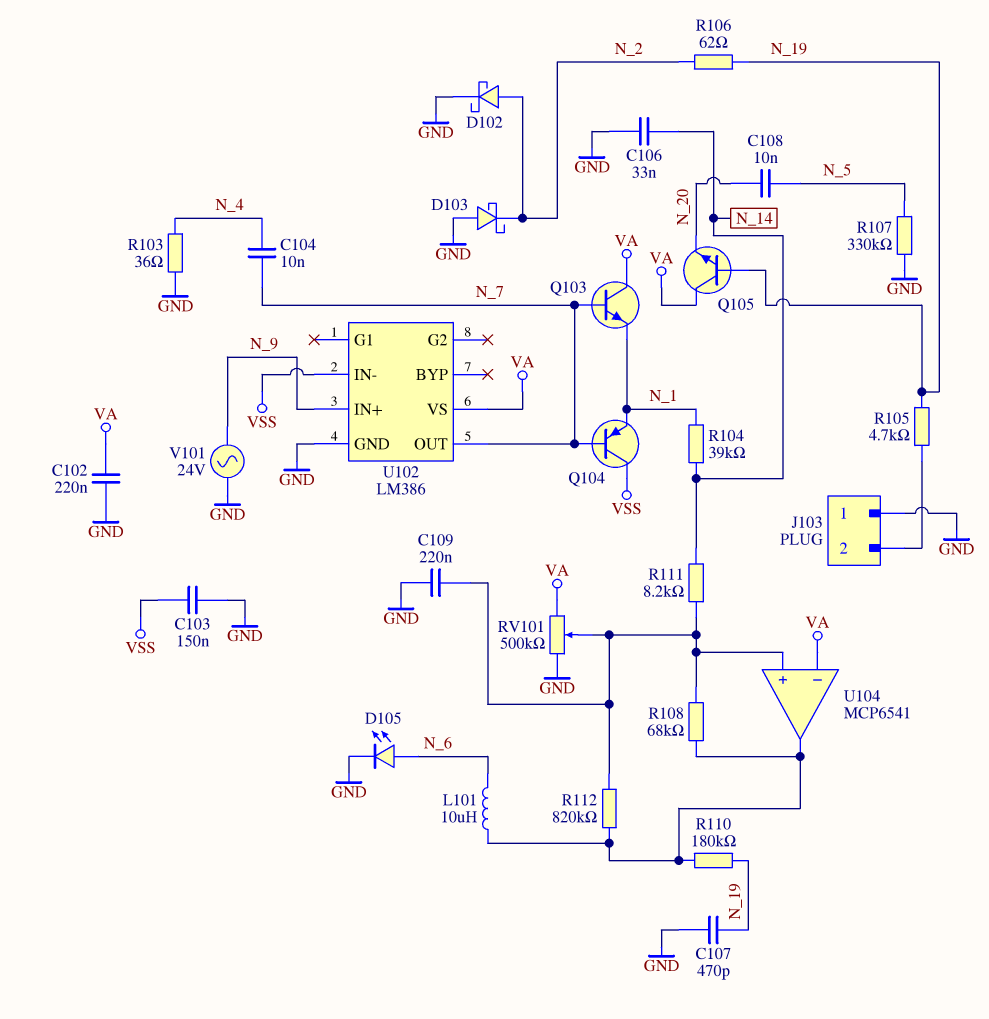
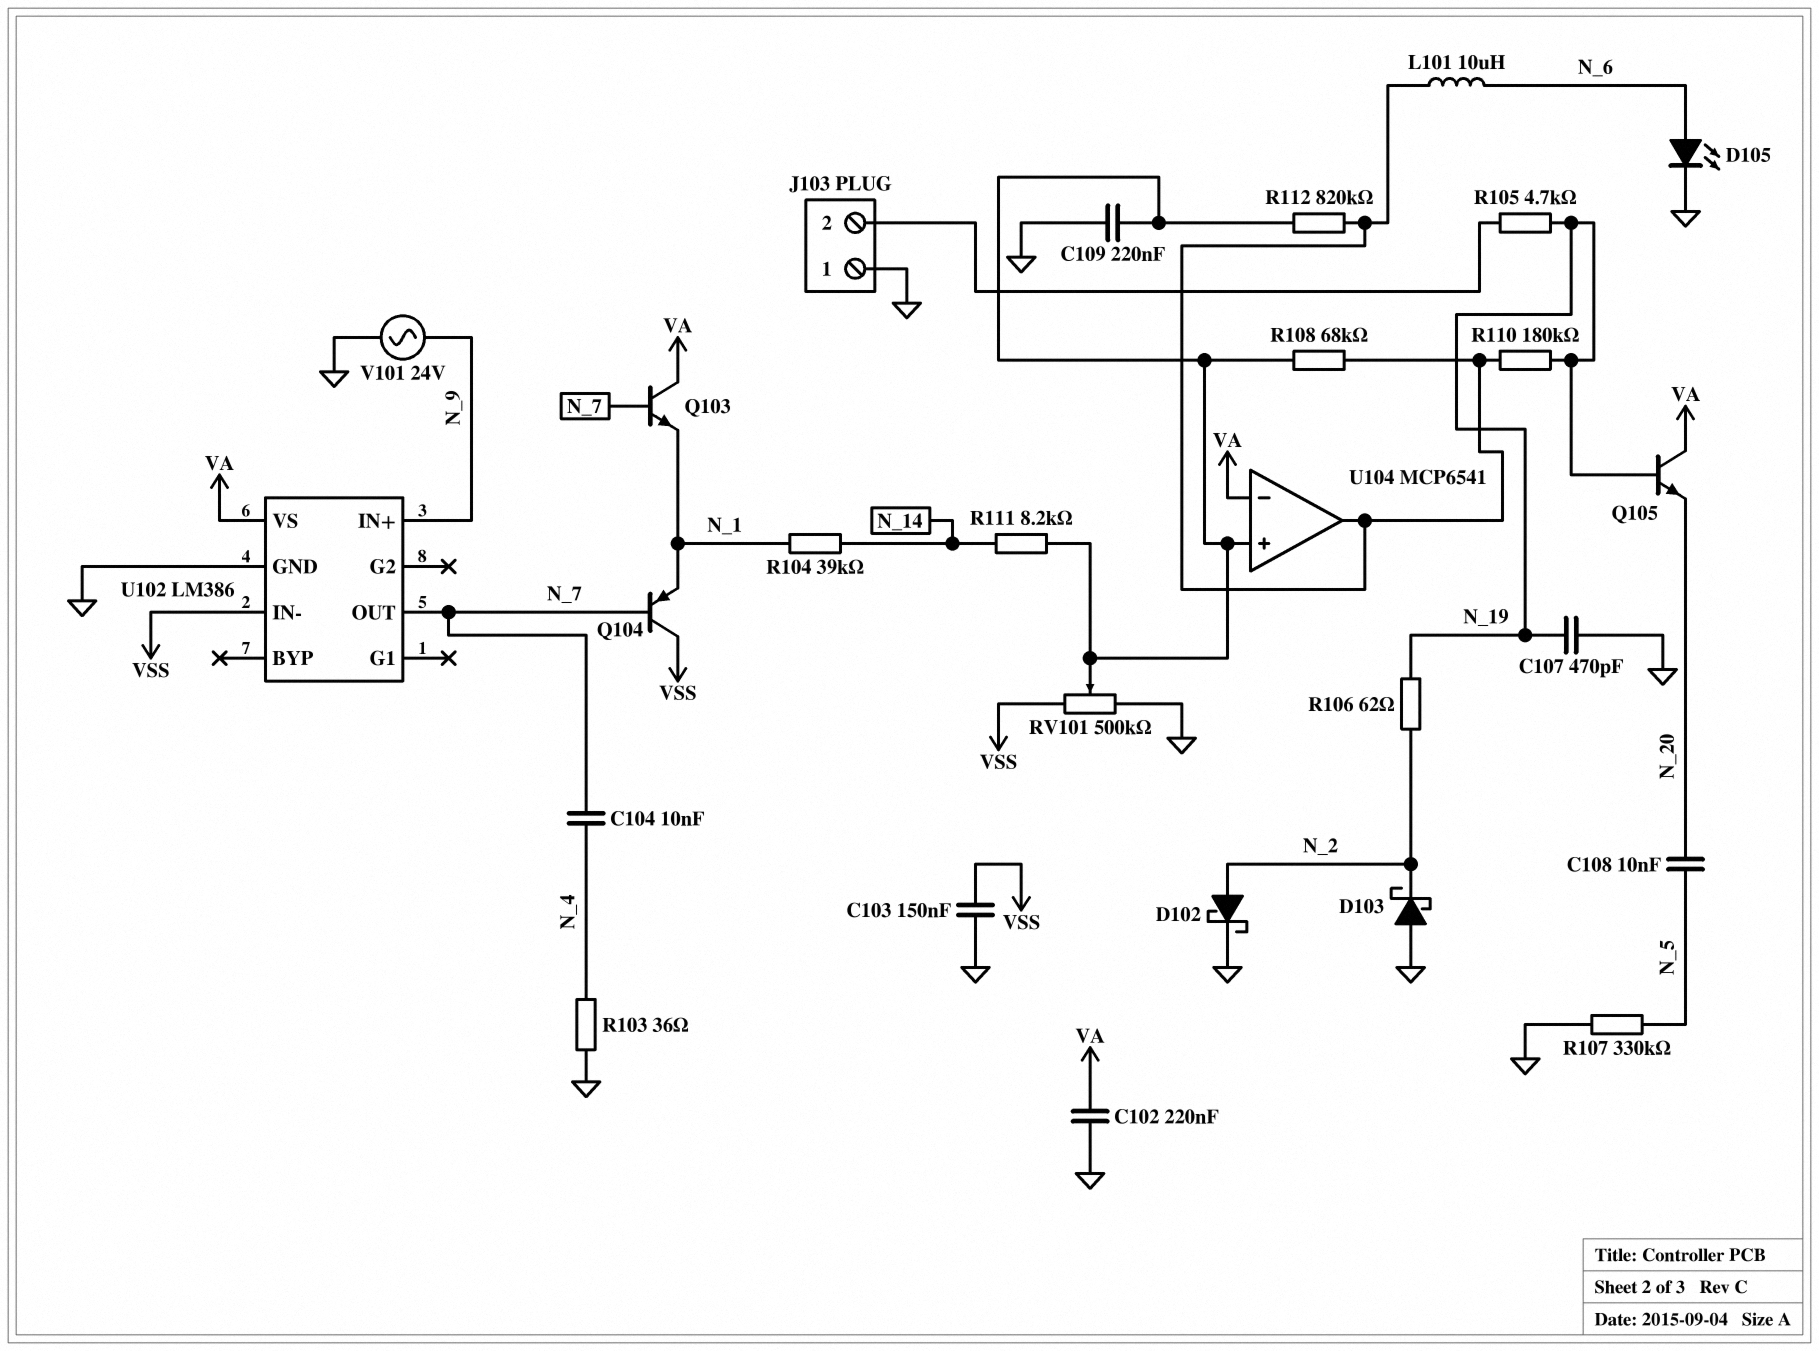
C106: 33nF (GND, N_14) -> none
RV101: 500k (GND, VA, wiper U104/in+) -> 500k (GND, VSS, wiper U104/in+)

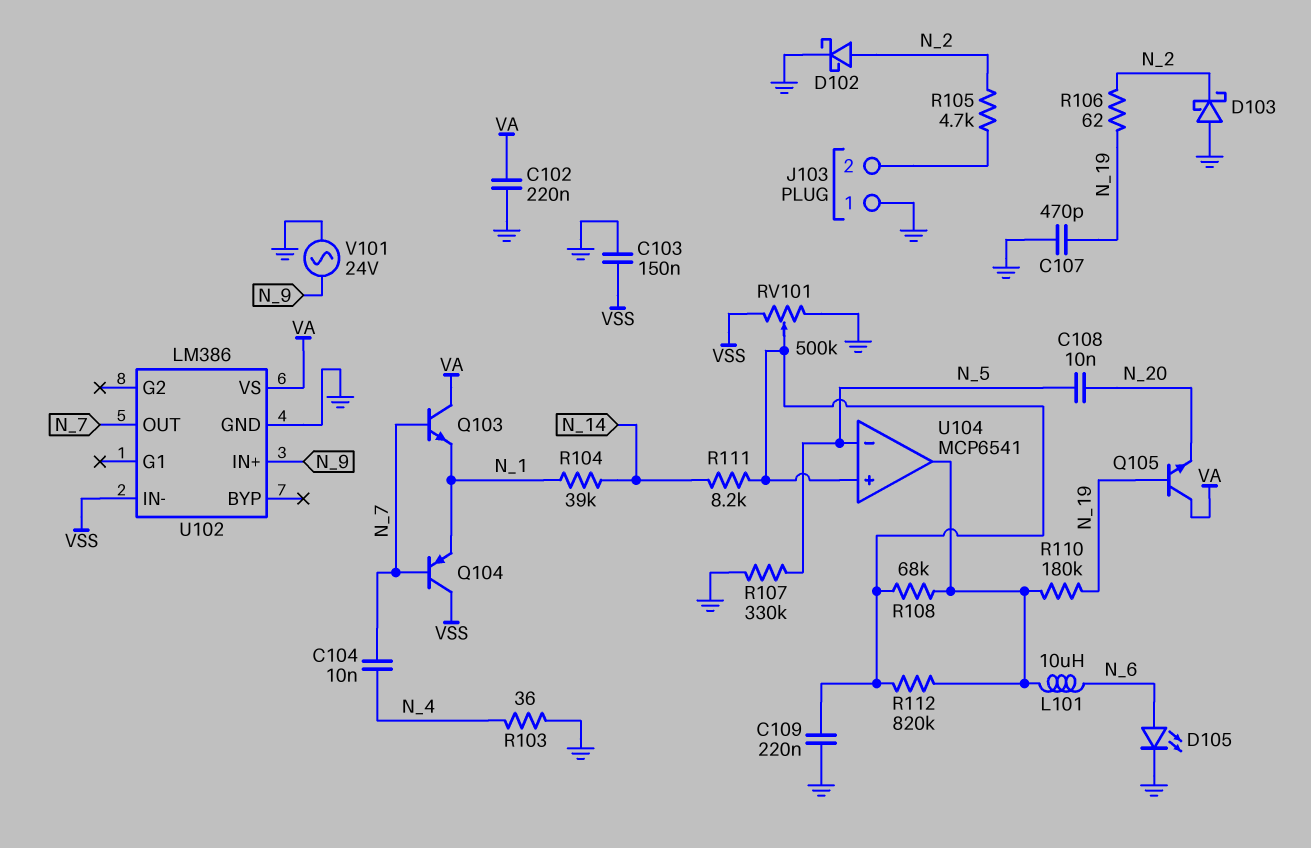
R105: 4.7k (J103/2, N_19) -> 4.7k (J103/2, N_2)
U104 pin in-: VA -> N_5

